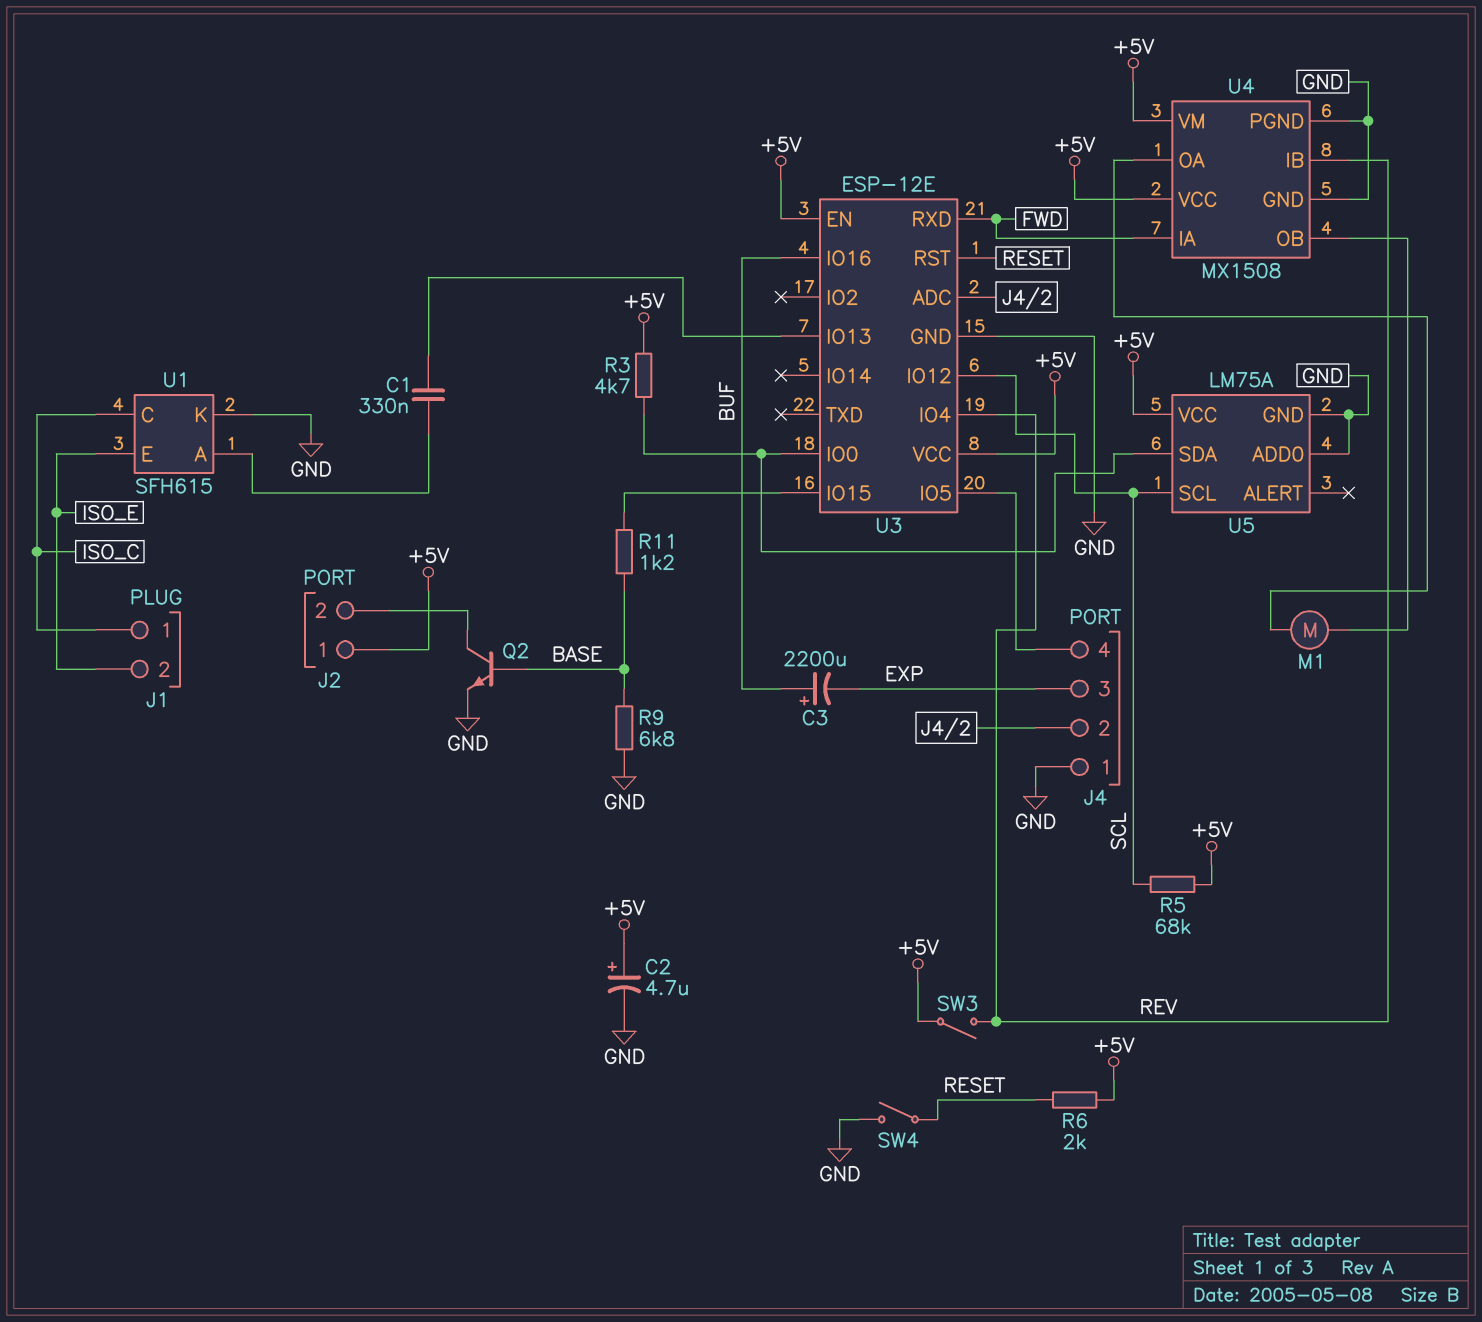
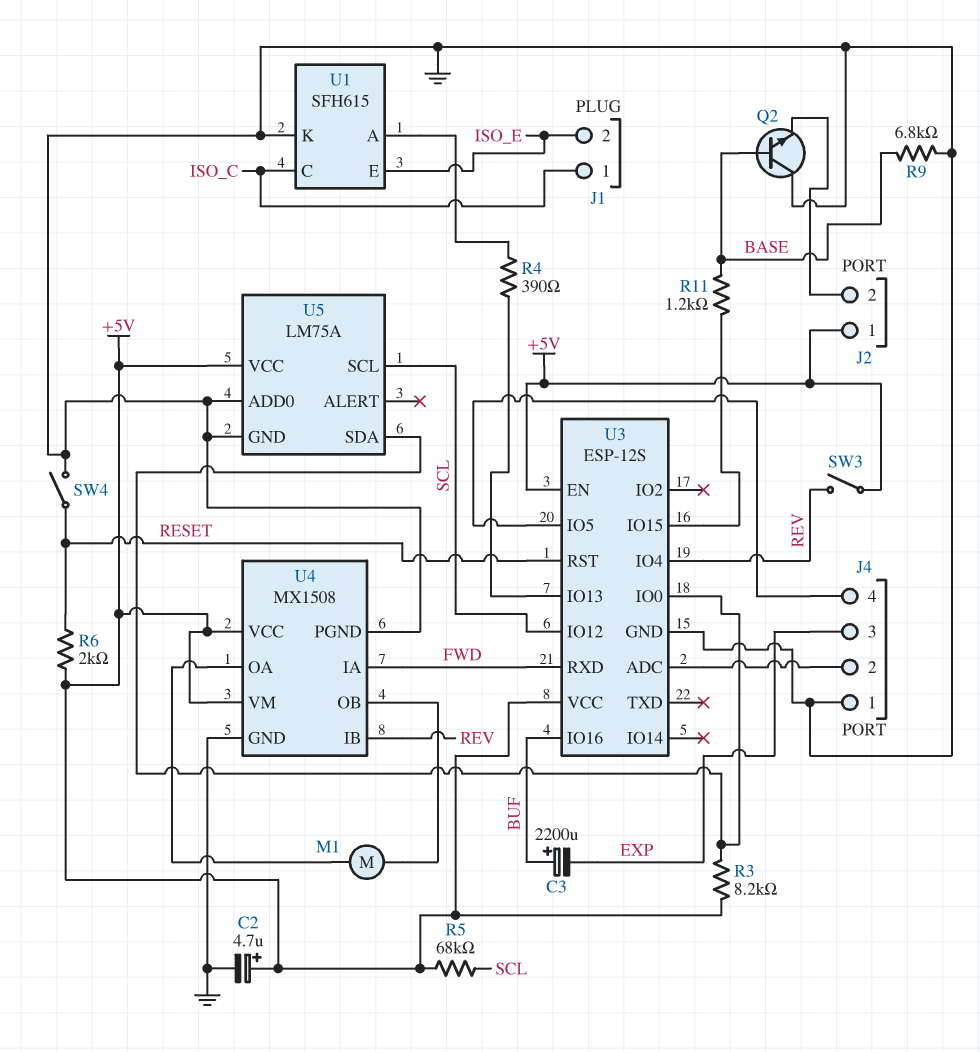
C1: 330nF (U1/A, U3/IO13) -> none
Q2: NPN (B BASE, C J2/2, E GND) -> NPN (B BASE, C GND, E J2/2)
R3: 4.7k (+5V, U3/IO0) -> 8.2k (+5V, U3/IO0)
R4: none -> 390 (U1/A, U3/IO13)
U3: ESP-12E -> ESP-12S

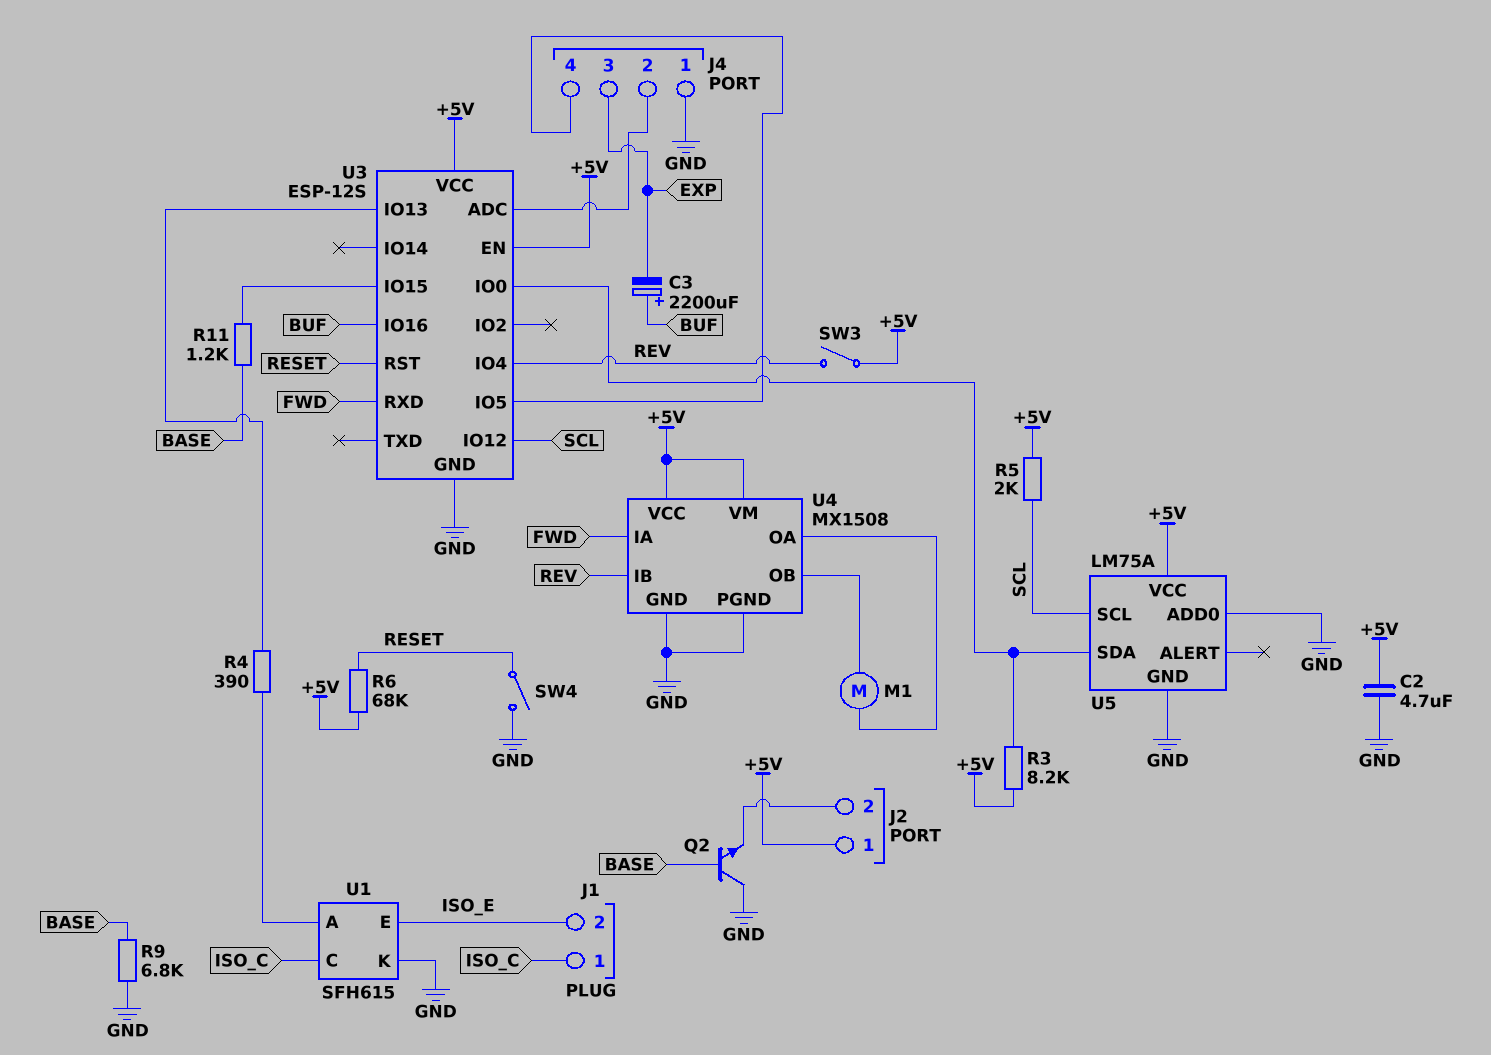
C2: 4.7uF (plus +5V, minus GND) -> 4.7uF (+5V, GND)
R5: 68k (+5V, SCL) -> 2k (+5V, SCL)
R6: 2k (+5V, RESET) -> 68k (+5V, RESET)

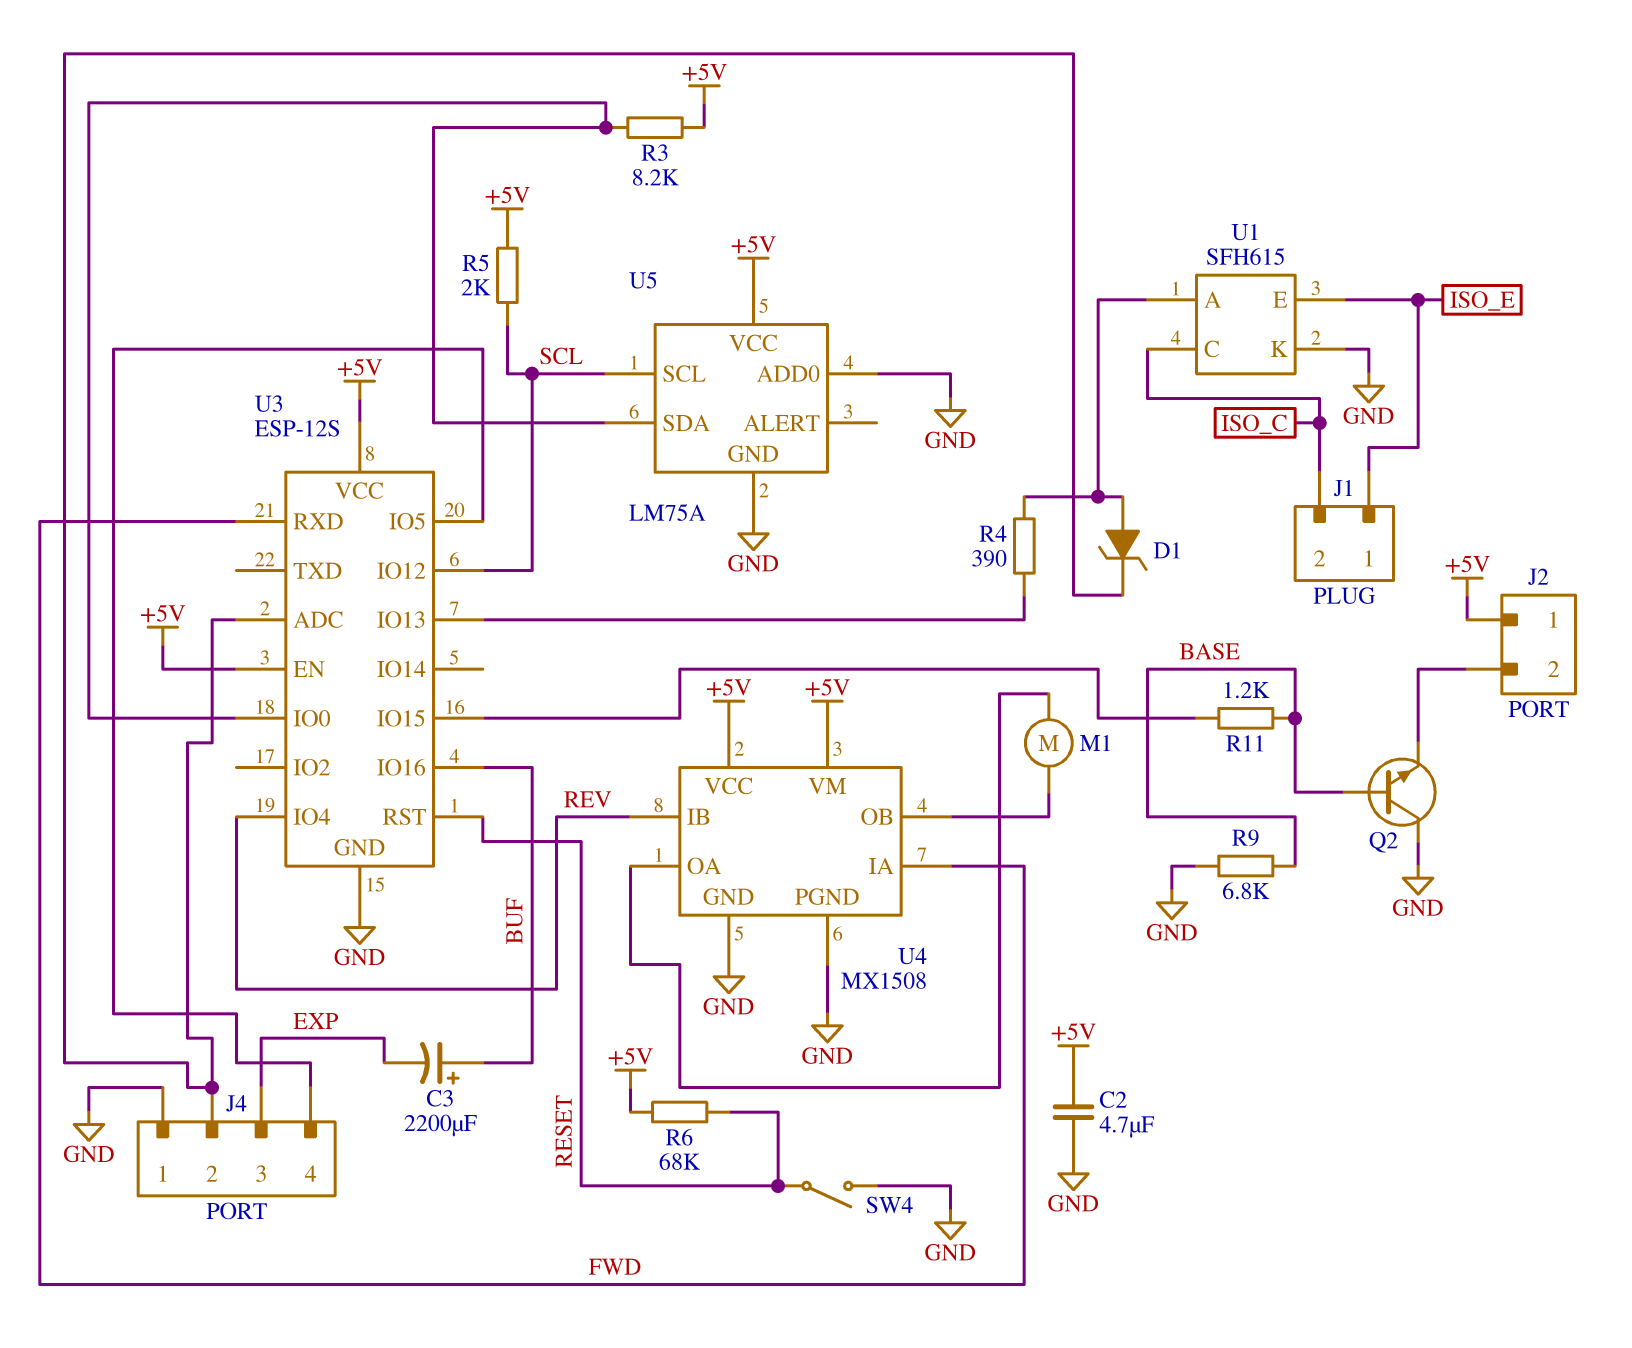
D1: none -> zener (A U1/A, K J4/2)
J1 pin 1: ISO_C -> ISO_E
J1 pin 2: ISO_E -> ISO_C
SW3: switch (+5V, REV) -> none

